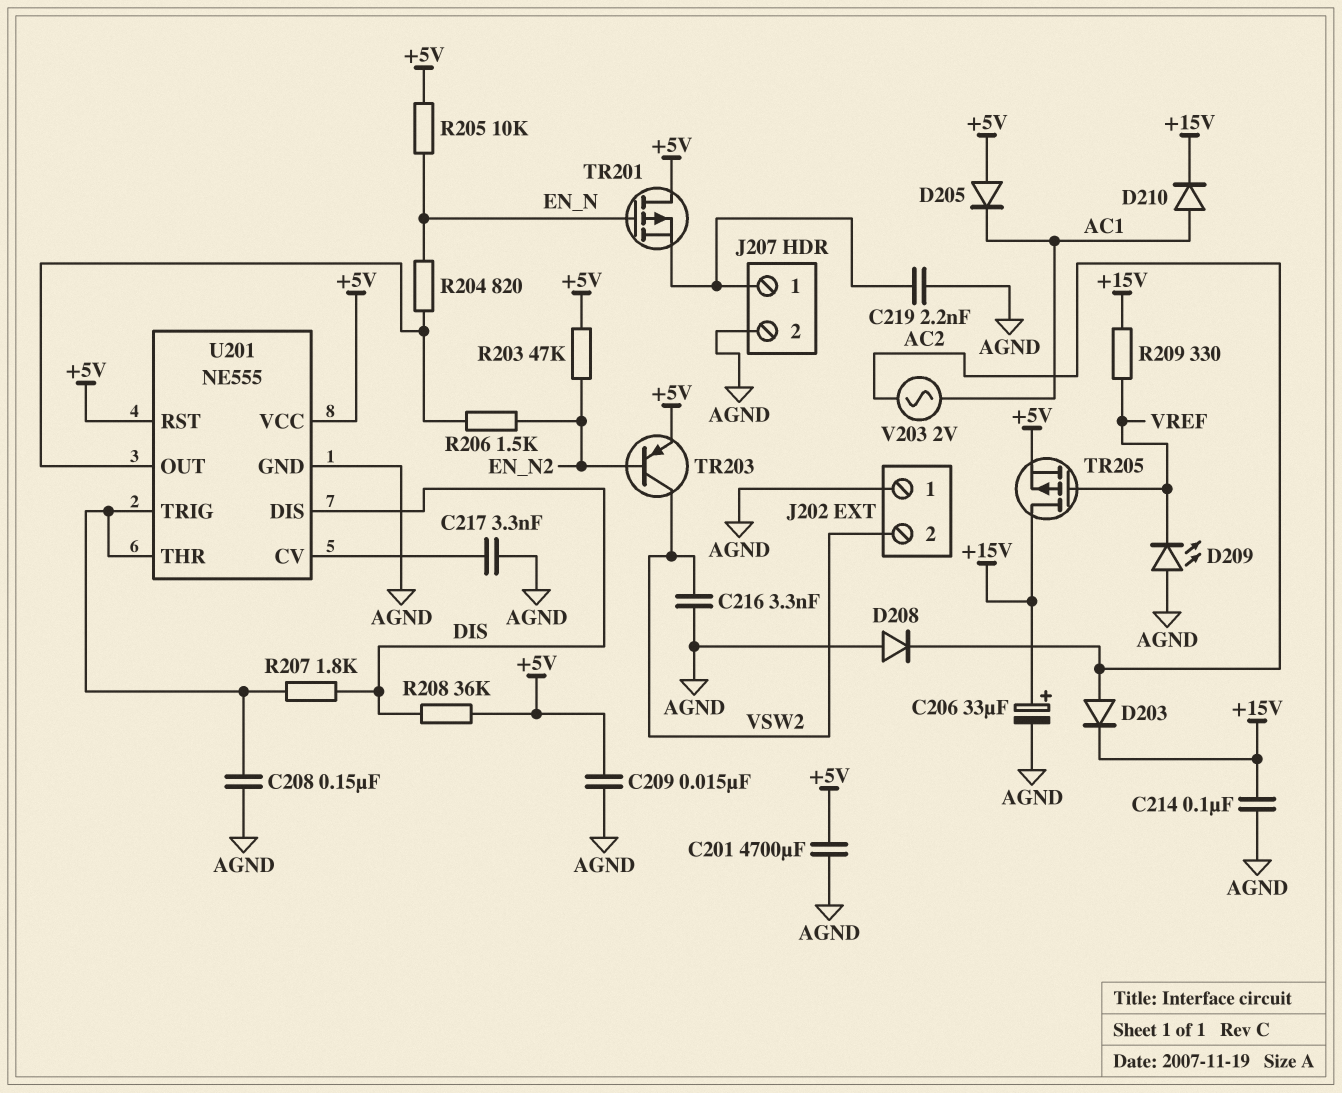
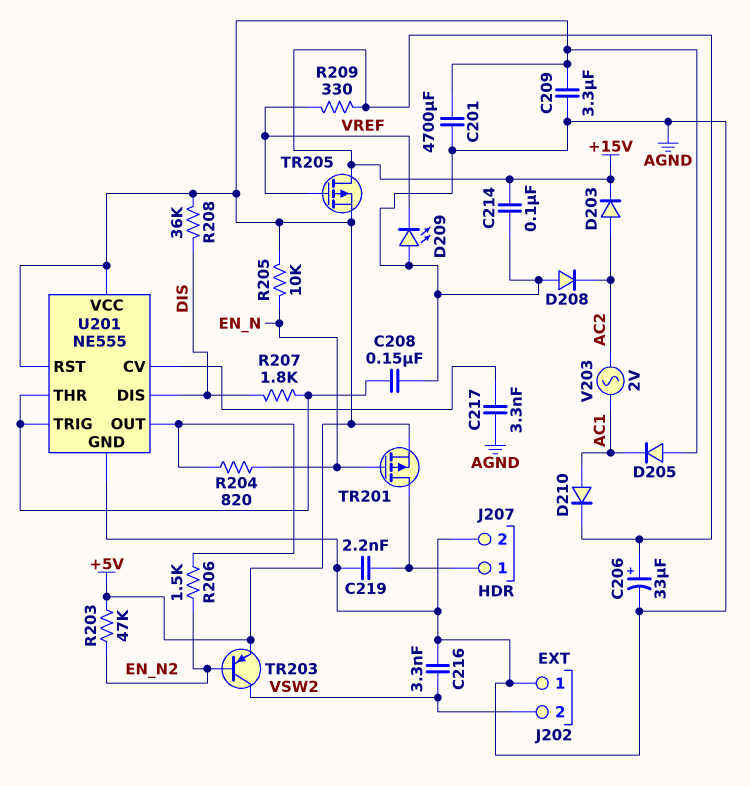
C209: 15nF (+5V, AGND) -> 3.3uF (+5V, AGND)
TR201: PMOS (G EN_N, D +5V, S J207/1) -> PMOS (G EN_N, D J207/1, S +5V)

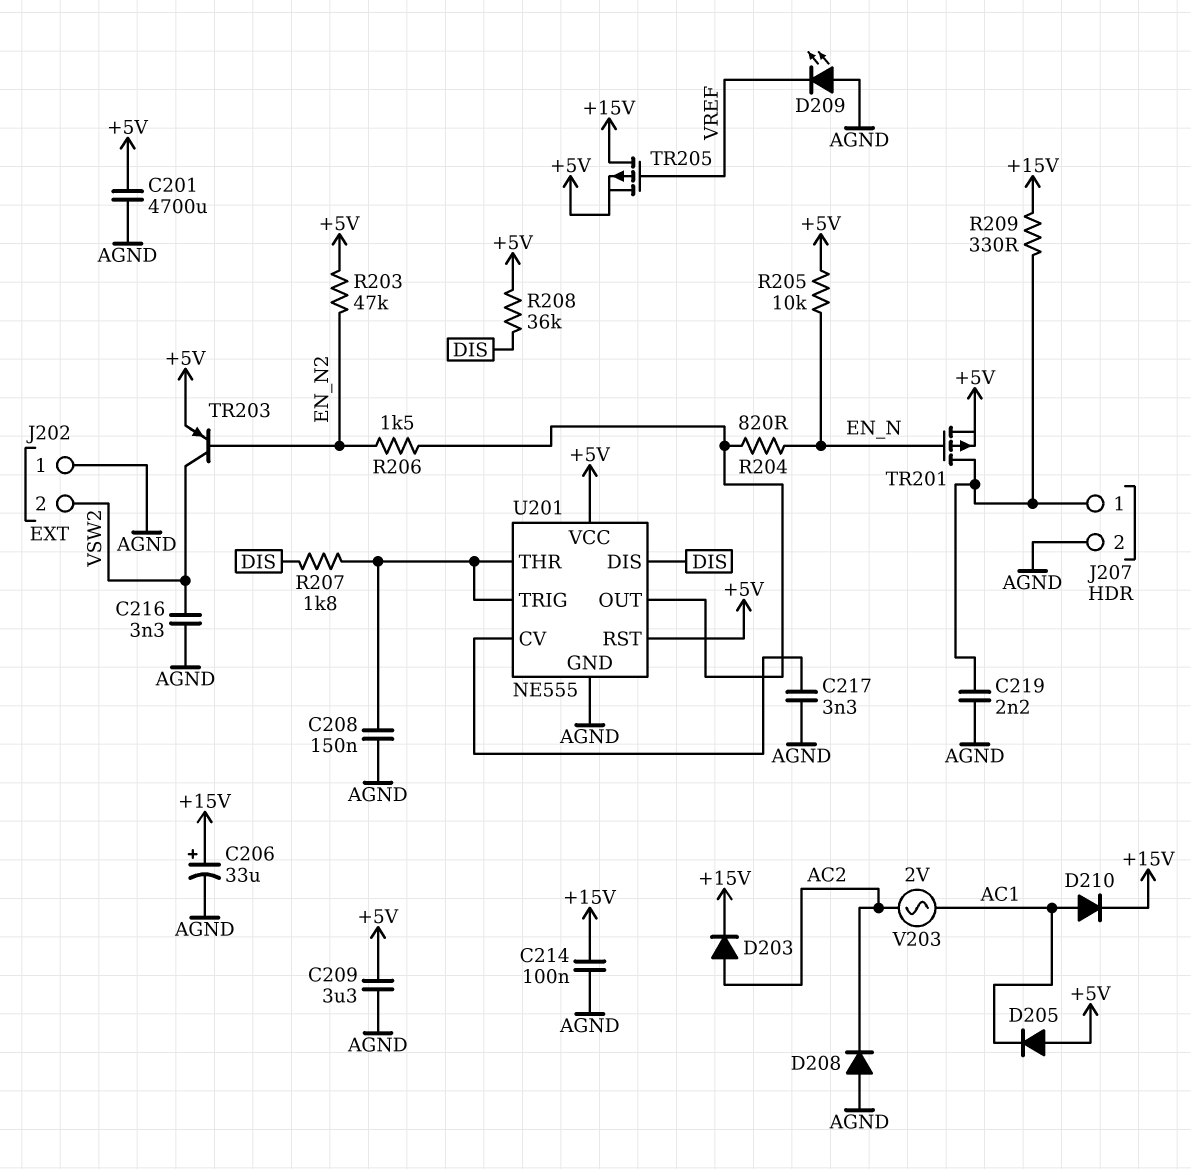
R209: 330 (+15V, VREF) -> 330 (+15V, J207/1)

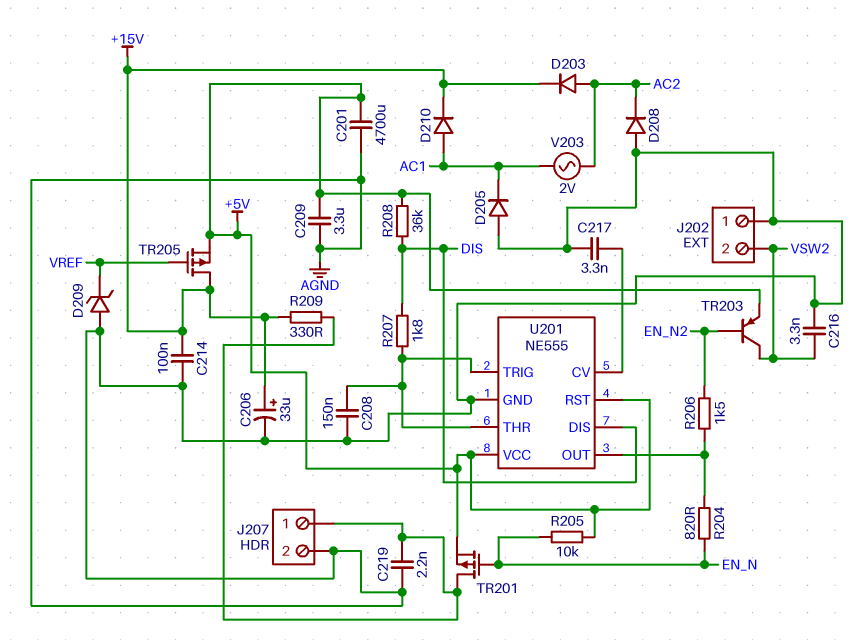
D205: diode (A +5V, K AC1) -> diode (A AGND, K AC1)
D209: LED (A AGND, K VREF) -> zener (A AGND, K VREF)
R203: 47k (+5V, EN_N2) -> none

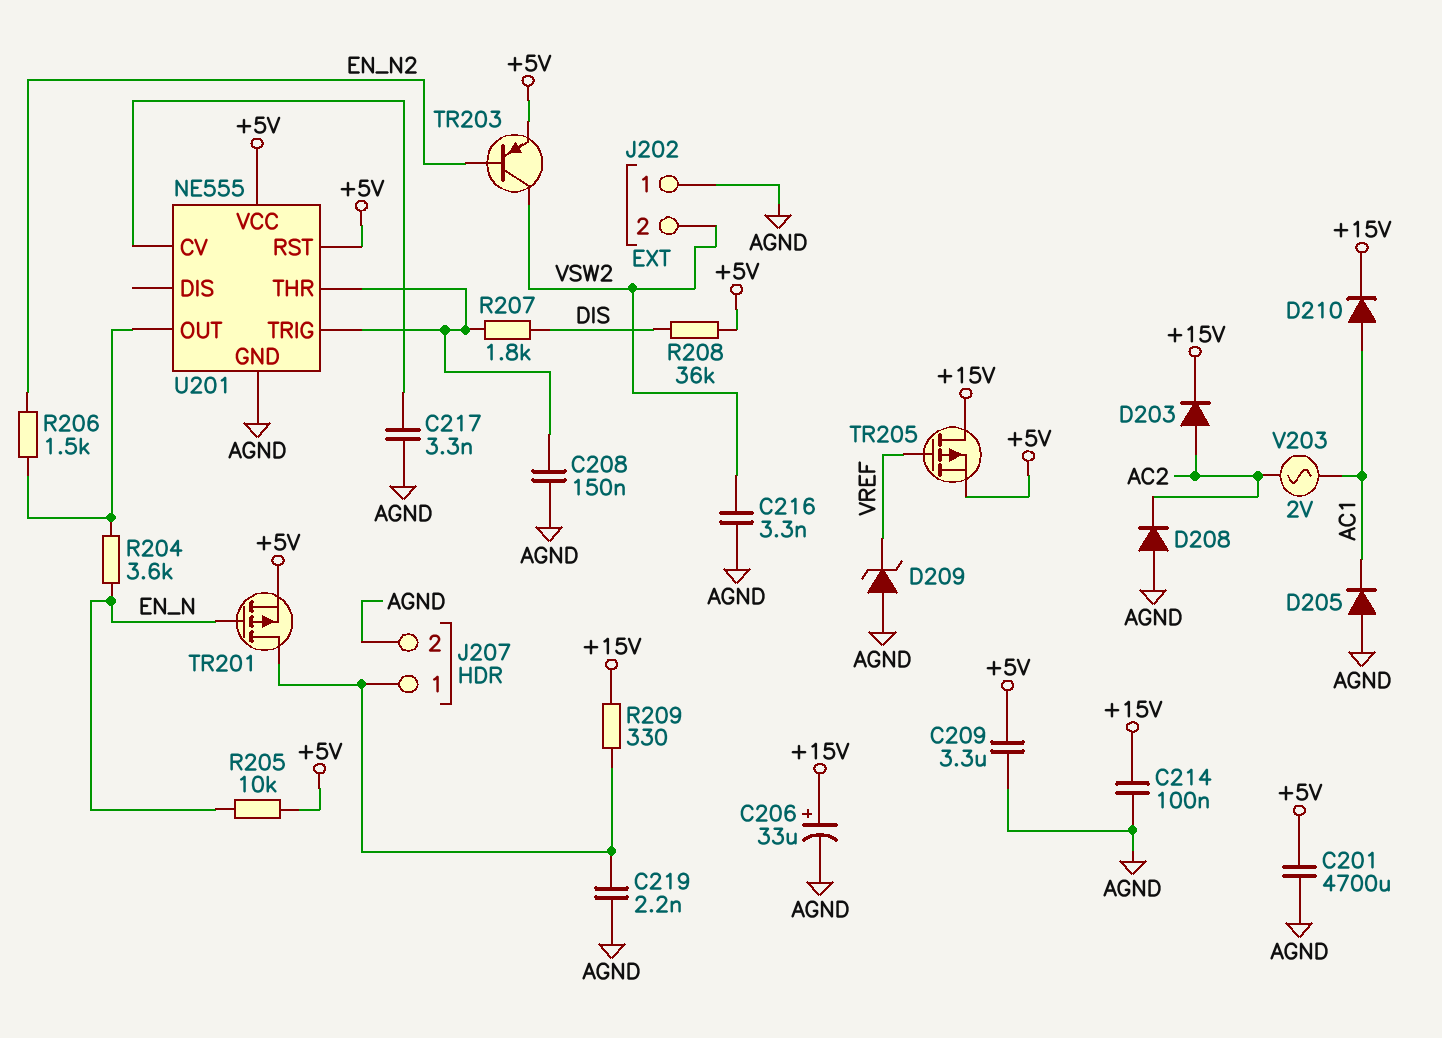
R204: 820 (EN_N, U201/OUT) -> 3.6k (EN_N, U201/OUT)
U201 pin DIS: DIS -> none

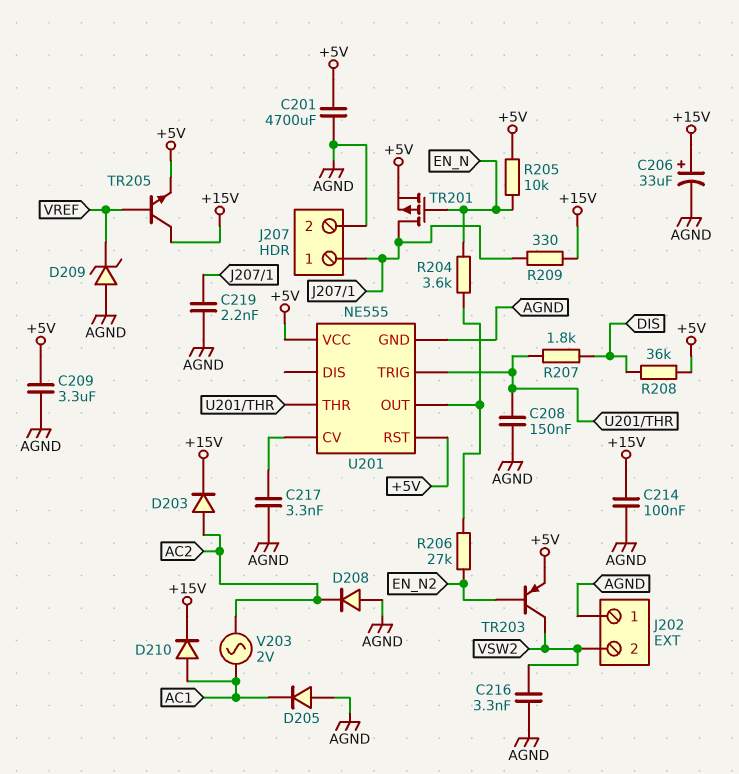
R206: 1.5k (EN_N2, U201/OUT) -> 27k (EN_N2, U201/OUT)
TR205: PMOS (G VREF, D +15V, S +5V) -> NPN (B VREF, C +15V, E +5V)

